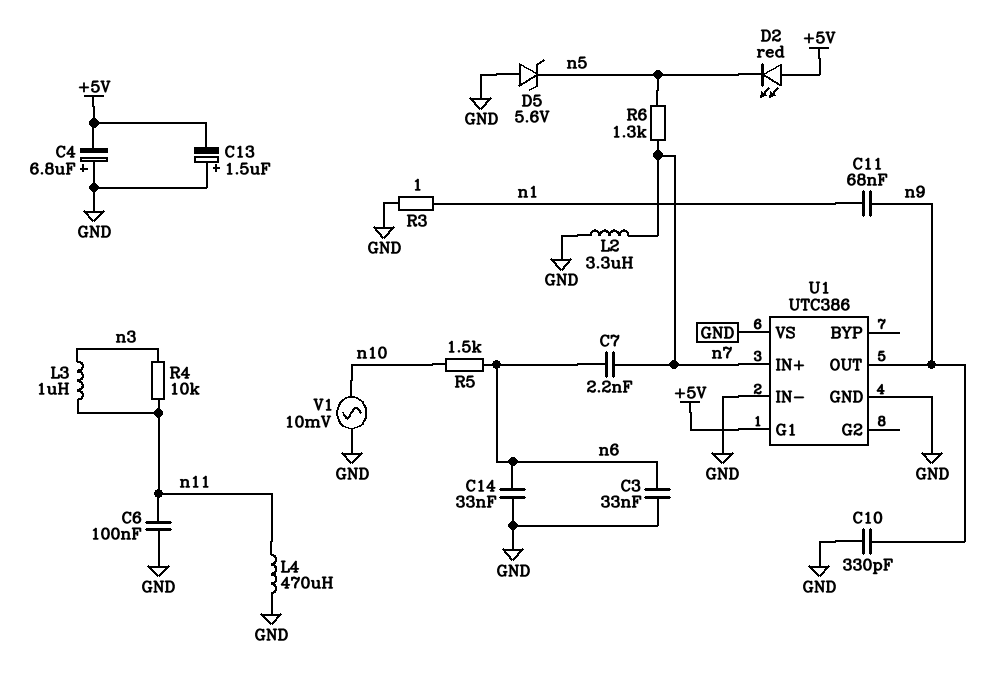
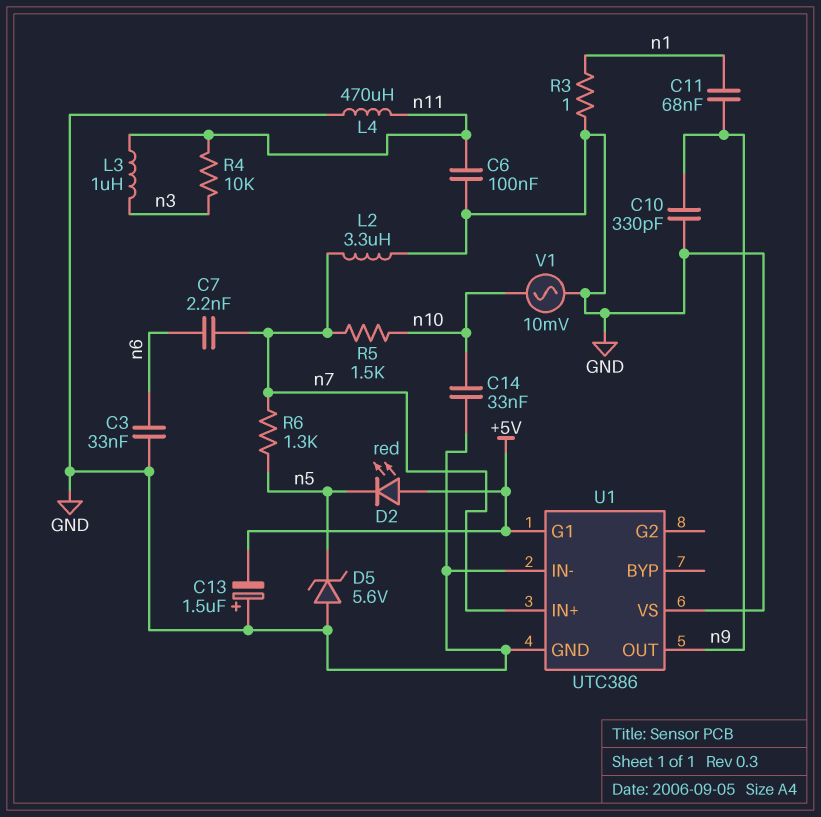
C4: 6.8uF (plus GND, minus +5V) -> none
C14: 33nF (GND, n6) -> 33nF (GND, n10)
R5: 1.5k (n6, n10) -> 1.5k (n7, n10)

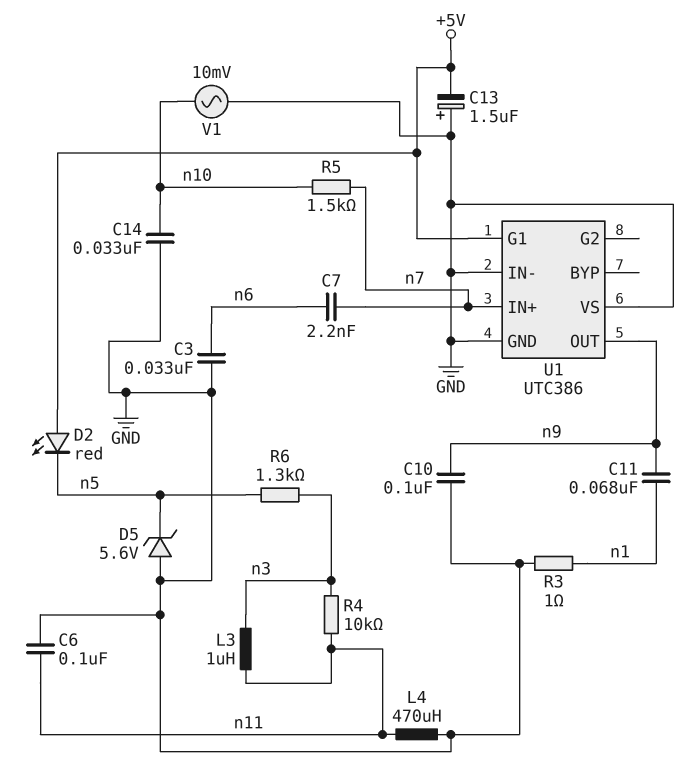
C10: 330pF (GND, n9) -> 100nF (GND, n9)
L2: 3.3uH (GND, n7) -> none
R6: 1.3k (n5, n7) -> 1.3k (n3, n5)

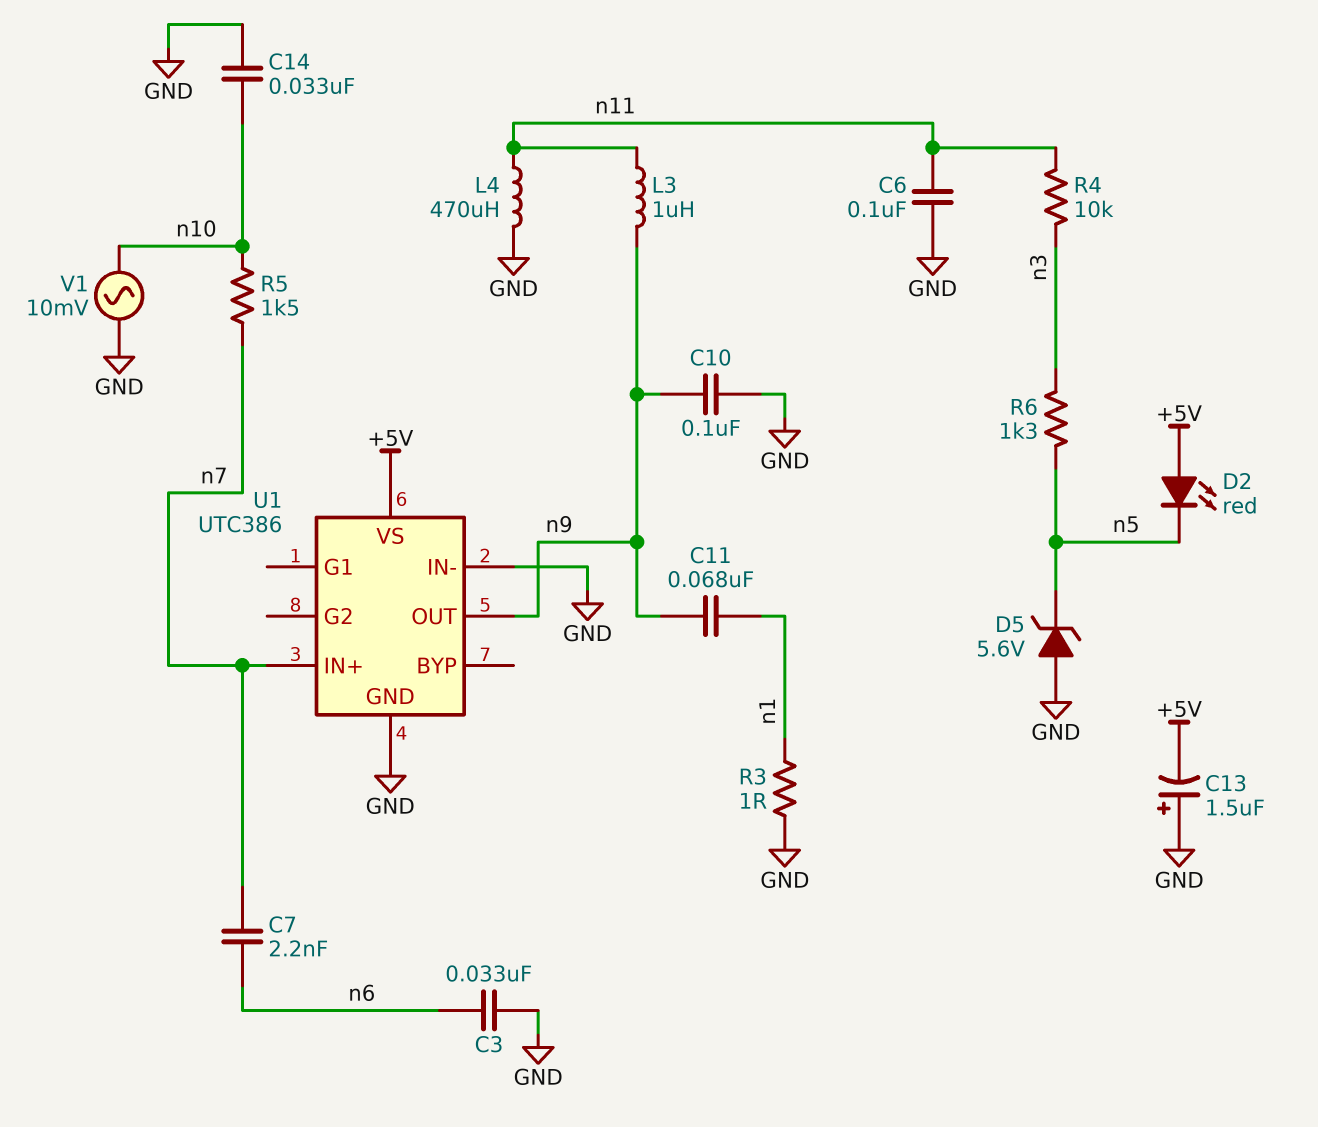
L3: 1uH (n3, n11) -> 1uH (n9, n11)
U1 pin G1: +5V -> none
U1 pin VS: GND -> +5V

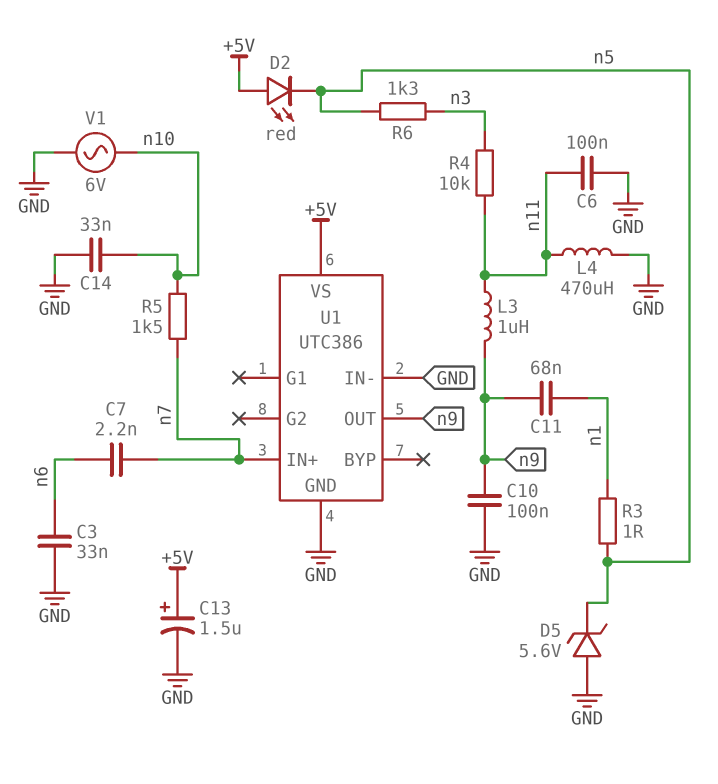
C13: 1.5uF (plus GND, minus +5V) -> 1.5uF (plus +5V, minus GND)
R3: 1 (GND, n1) -> 1 (n1, n5)
V1: AC 10mV (GND, n10) -> AC 6V (GND, n10)

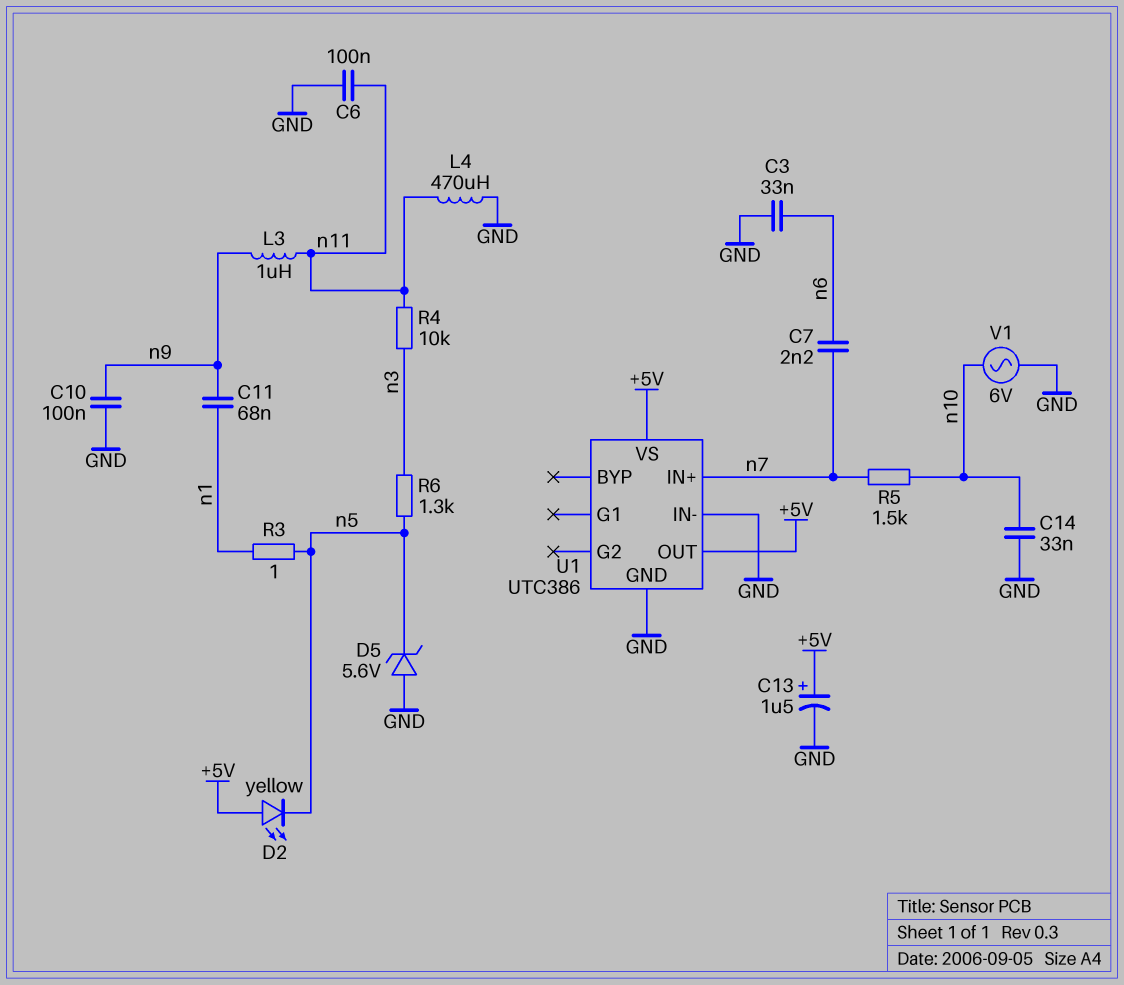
D2: LED red (A +5V, K n5) -> LED yellow (A +5V, K n5)
U1 pin OUT: n9 -> +5V

